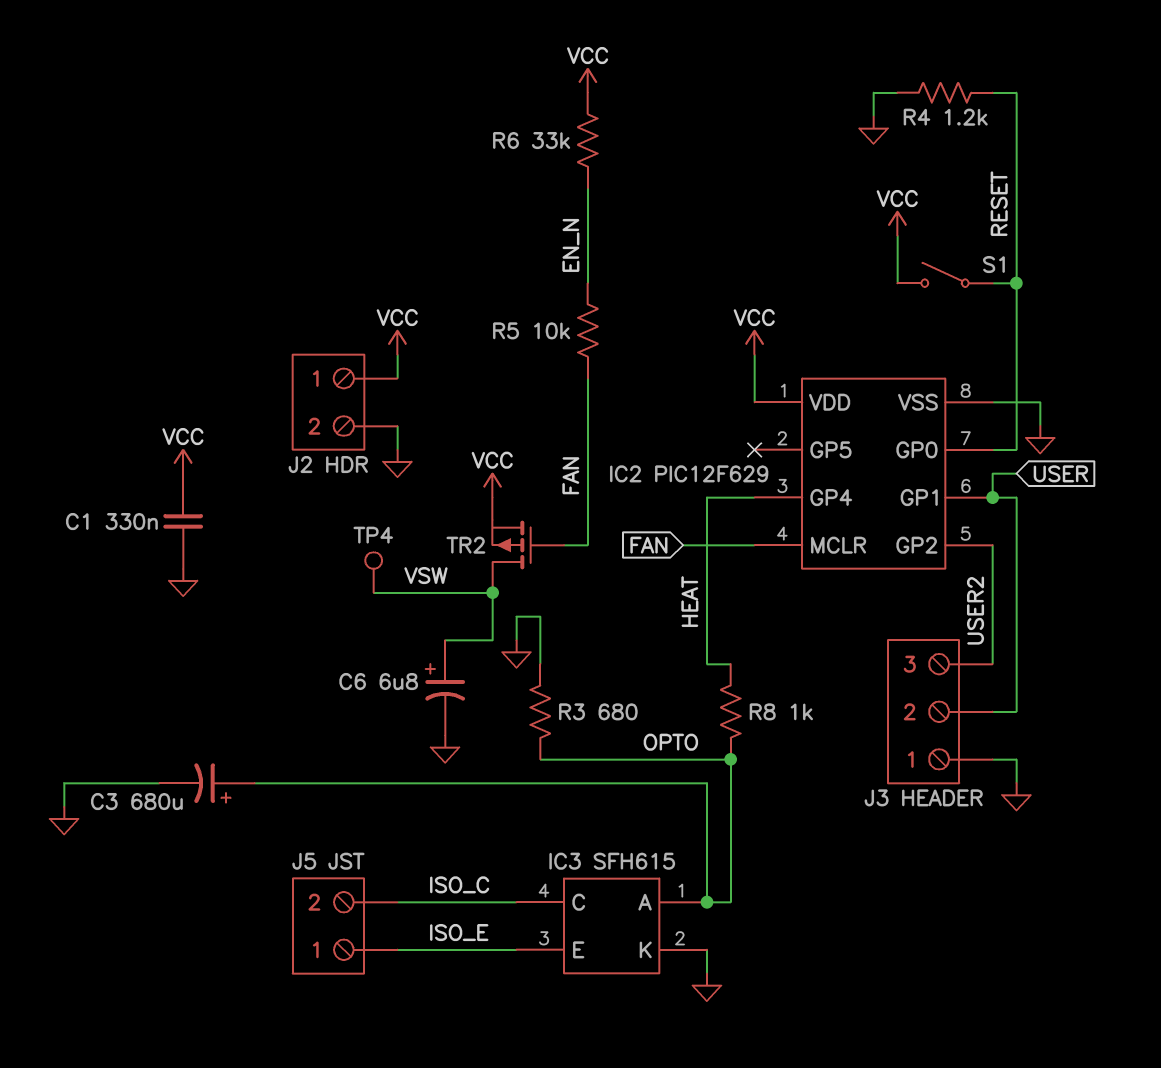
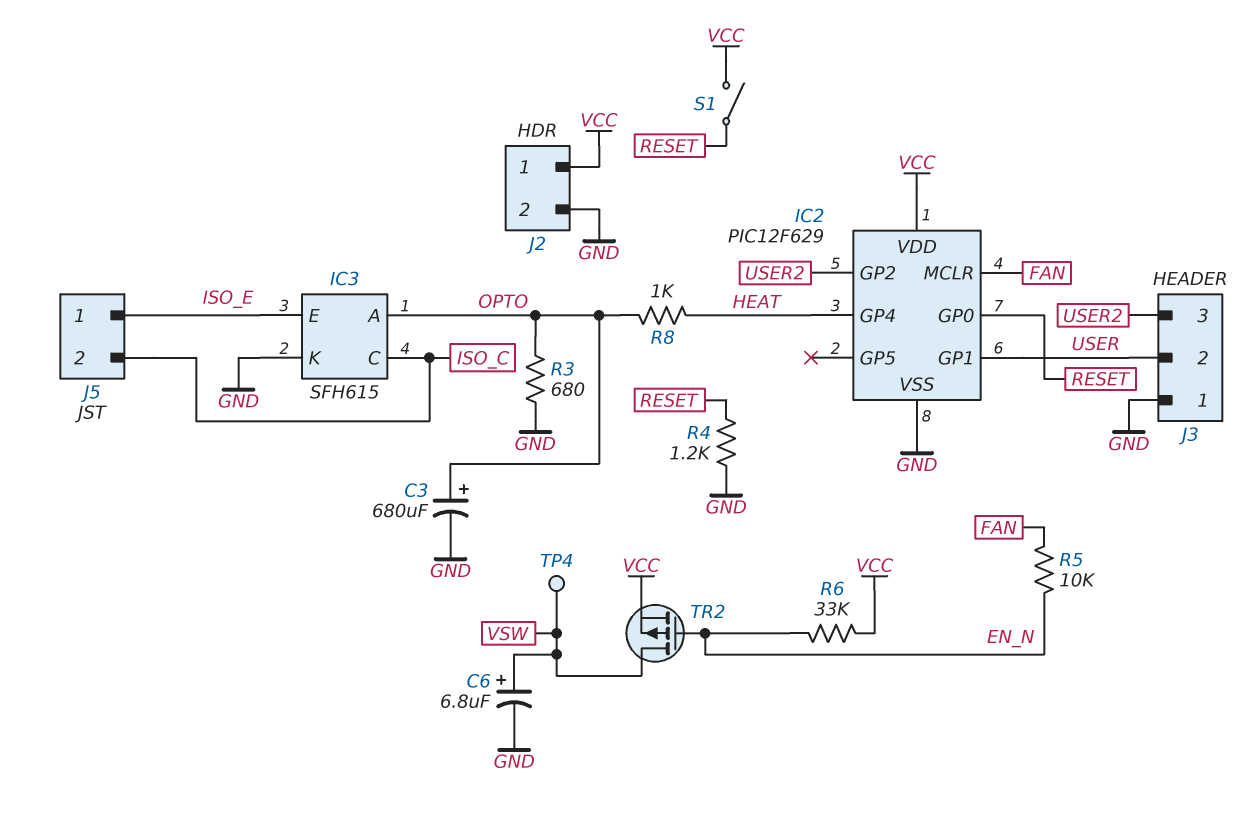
C1: 330nF (GND, VCC) -> none
TR2: PMOS (G FAN, D VSW, S VCC) -> PMOS (G EN_N, D VSW, S VCC)

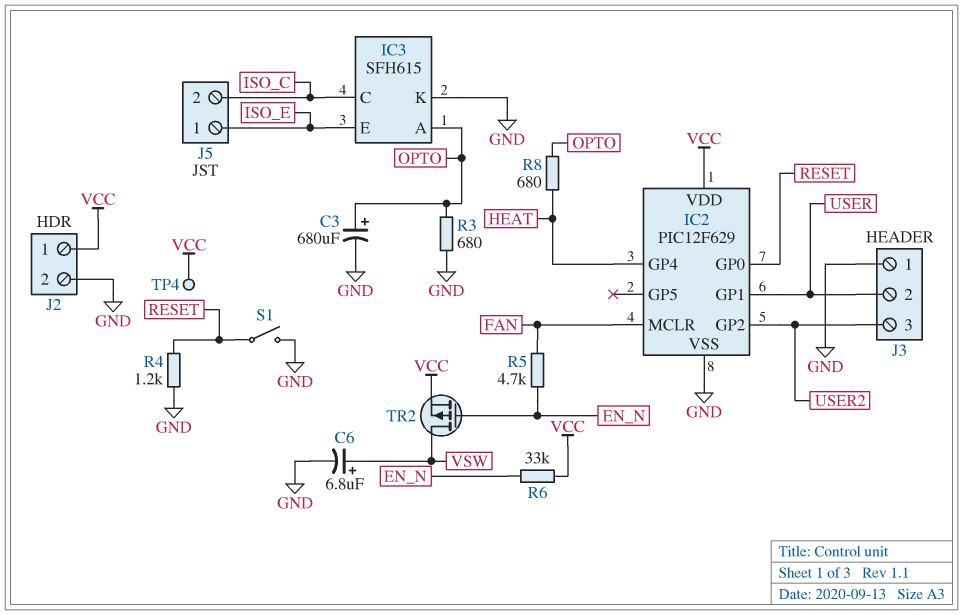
R5: 10k (EN_N, FAN) -> 4.7k (EN_N, FAN)
R8: 1k (HEAT, OPTO) -> 680 (HEAT, OPTO)
S1: switch (RESET, VCC) -> switch (GND, RESET)
TP4: test point (VSW) -> test point (VCC)

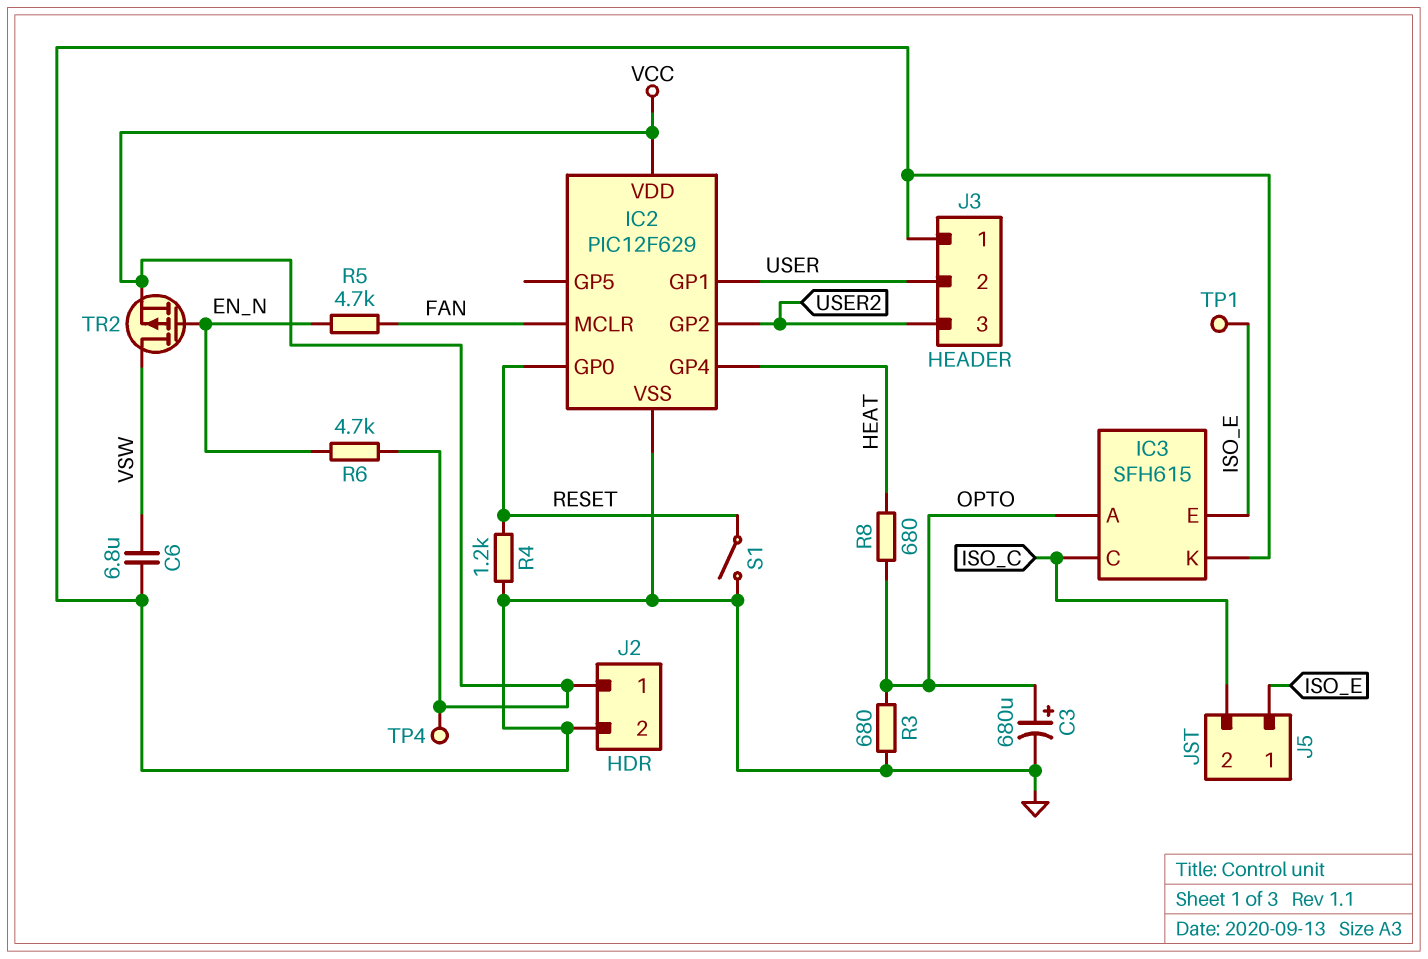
C6: 6.8uF (plus VSW, minus GND) -> 6.8uF (GND, VSW)
R6: 33k (EN_N, VCC) -> 4.7k (EN_N, VCC)
TP1: none -> test point (ISO_E)

